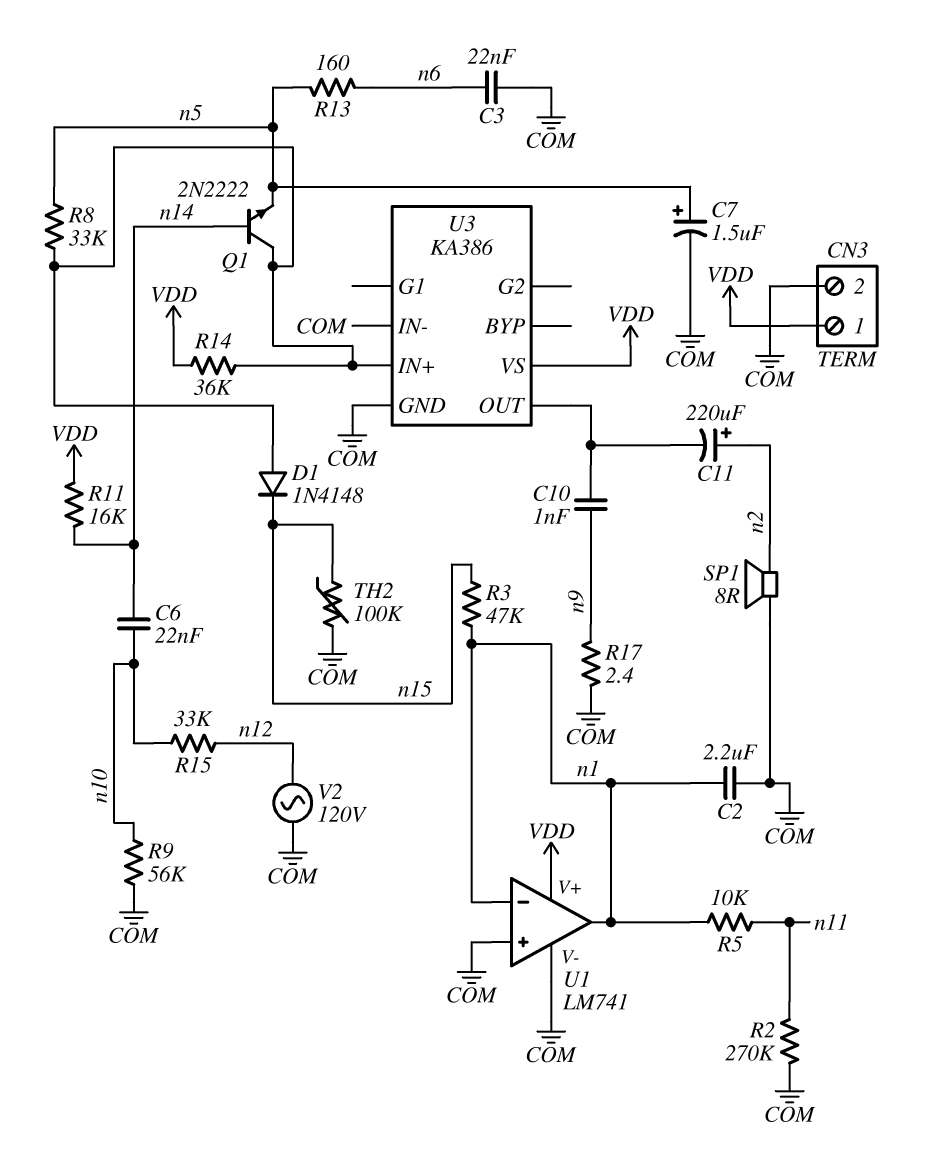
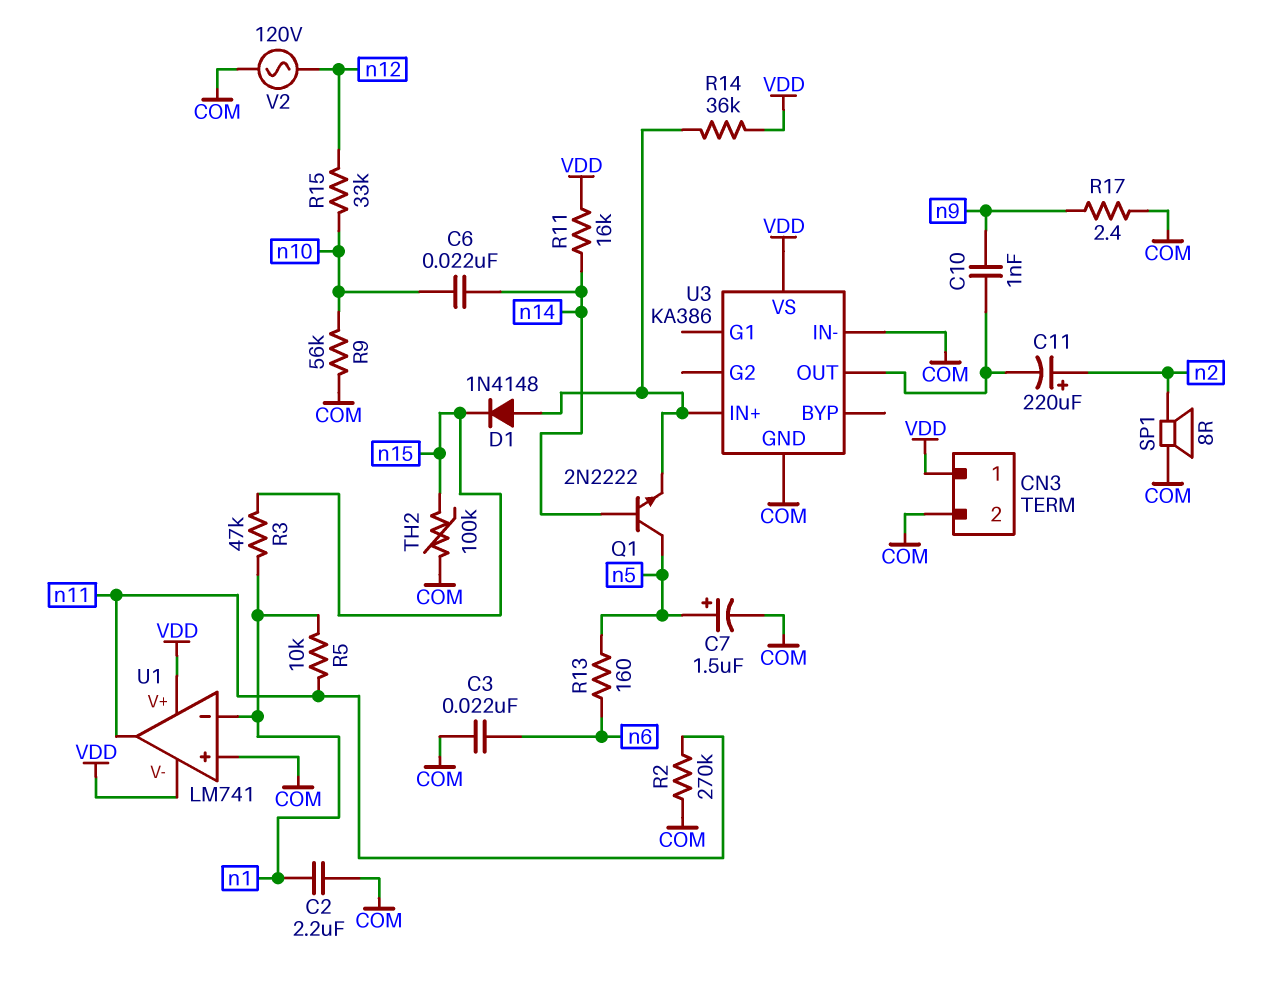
Q1: NPN 2N2222 (B n14, C U3/IN+, E n5) -> NPN 2N2222 (B n14, C n5, E U3/IN+)
R8: 33k (U3/IN+, n5) -> none
U1 pin V-: COM -> VDD
U1 pin out: n1 -> n11

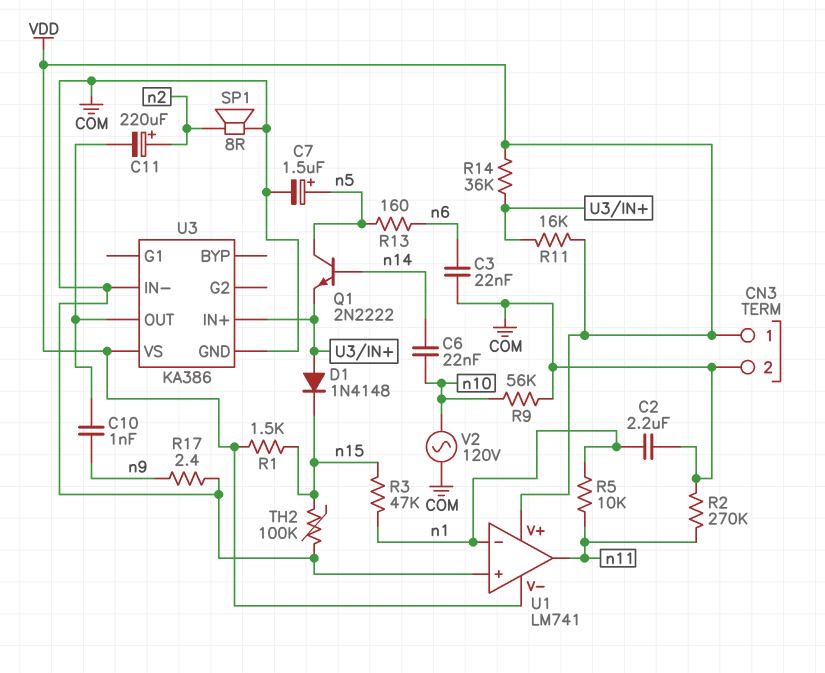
R1: none -> 1.5k (VDD, n15)
R11: 16k (VDD, n14) -> 16k (U3/IN+, VDD)
R15: 33k (n10, n12) -> none
V2: AC 120V (COM, n12) -> AC 120V (COM, n10)

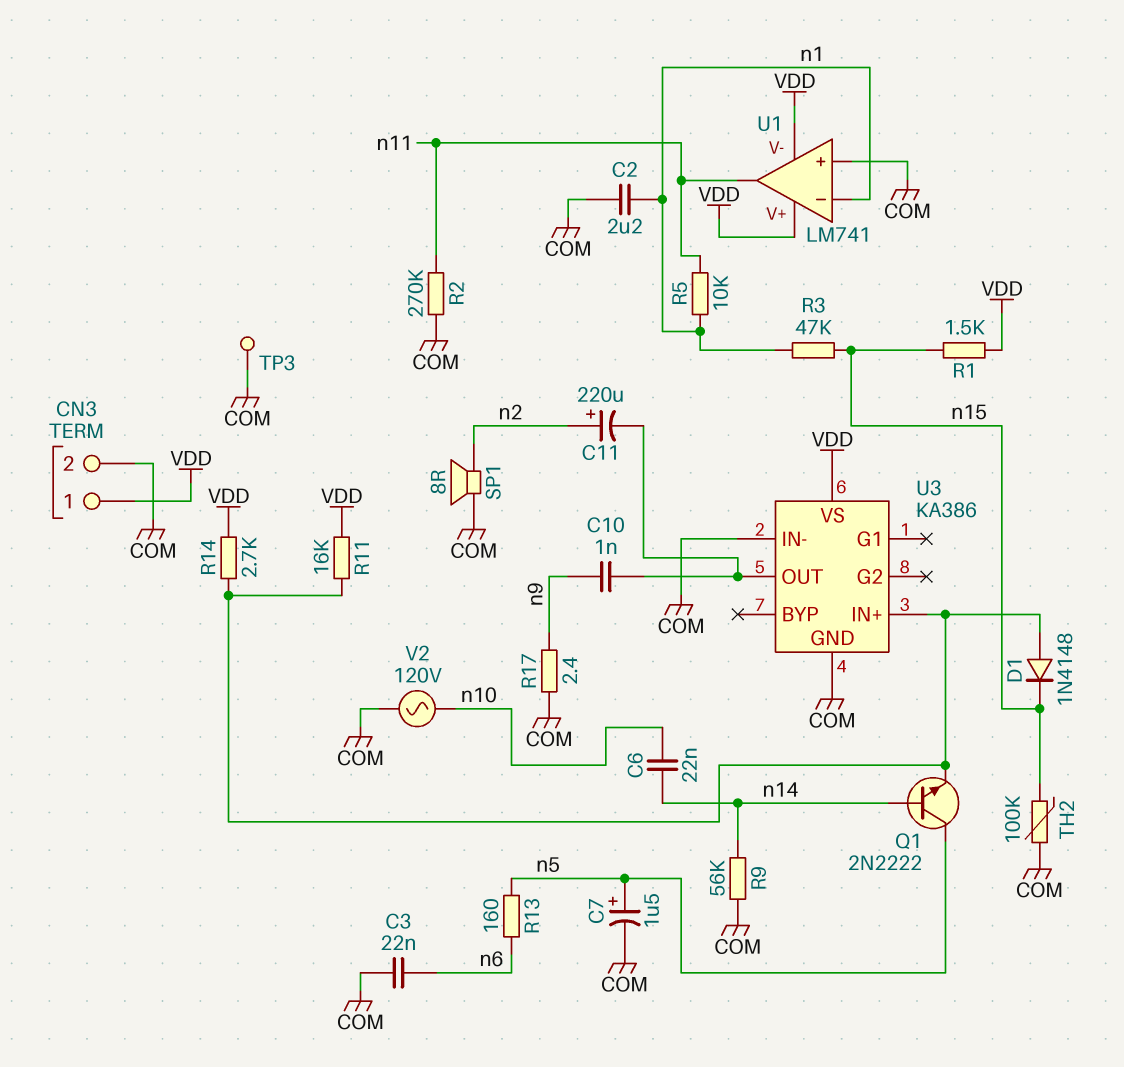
R9: 56k (COM, n10) -> 56k (COM, n14)
R14: 36k (U3/IN+, VDD) -> 2.7k (U3/IN+, VDD)
TP3: none -> test point (COM)

